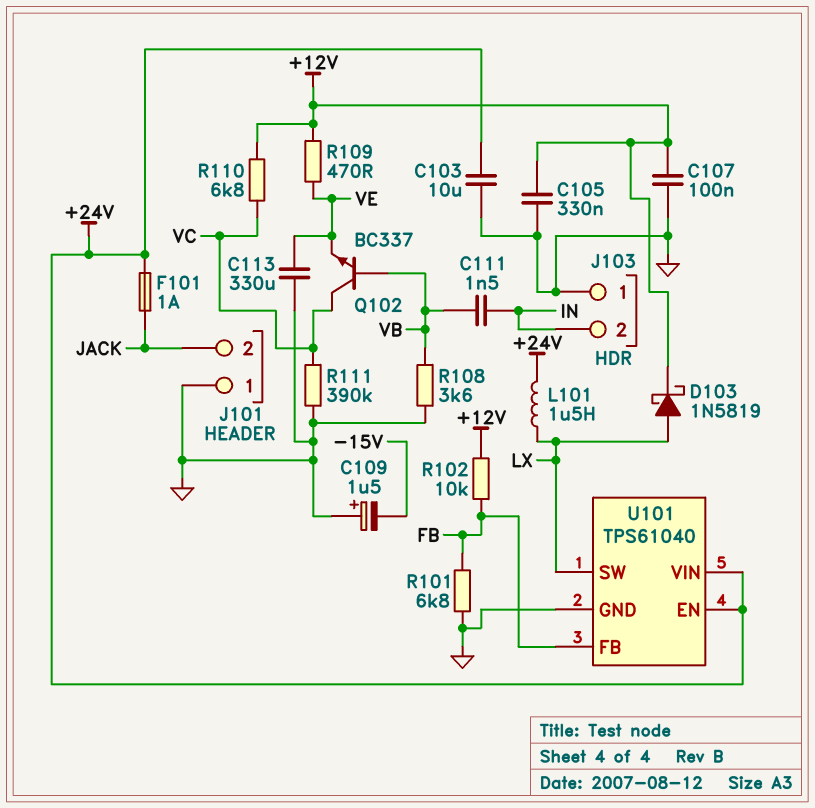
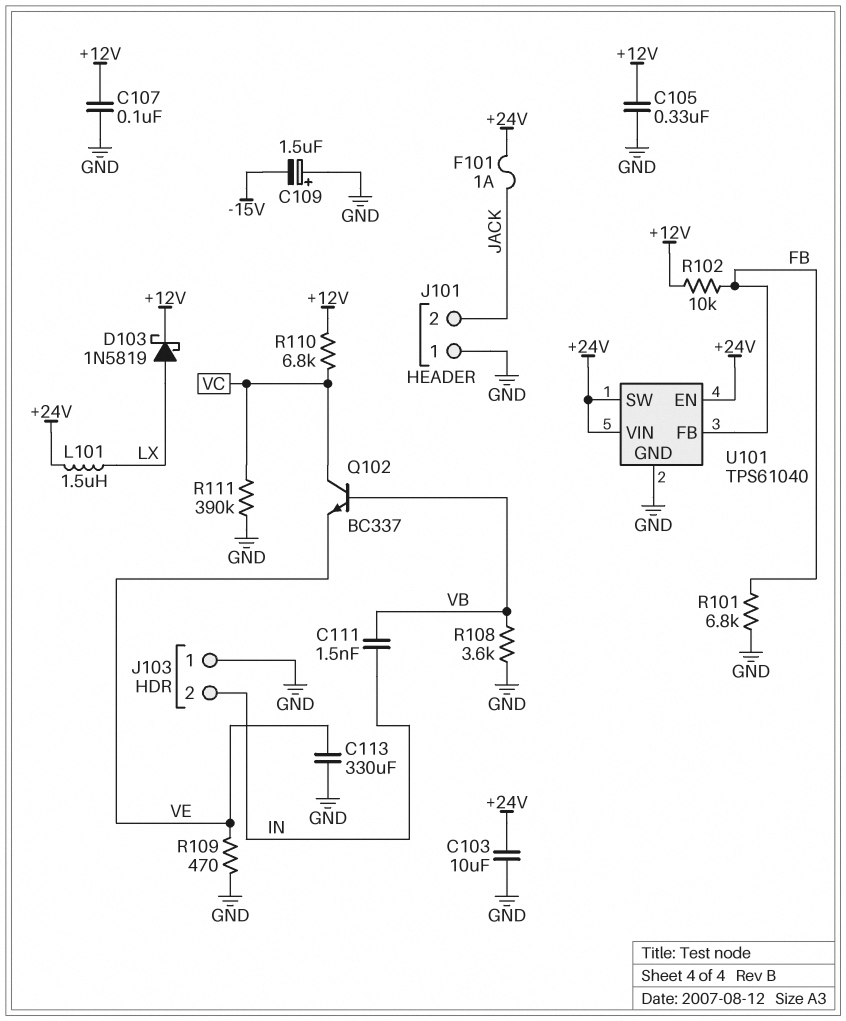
R109: 470 (+12V, VE) -> 470 (GND, VE)
U101 pin SW: LX -> +24V

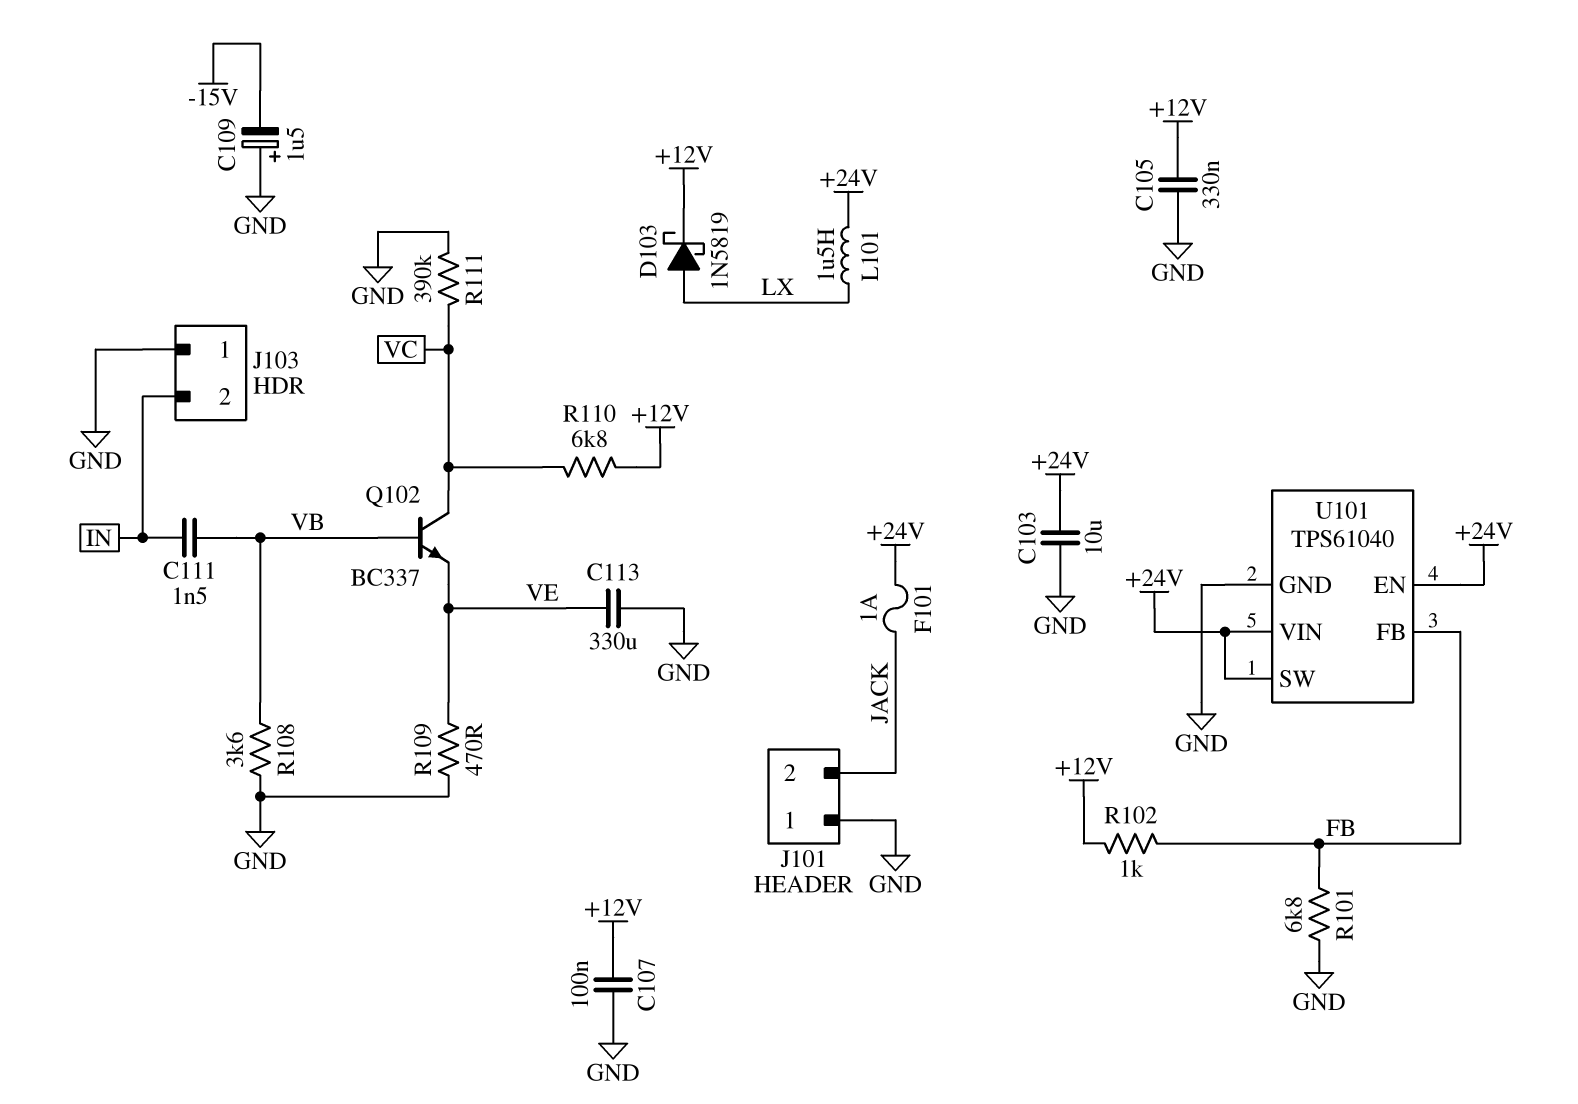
R102: 10k (+12V, FB) -> 1k (+12V, FB)

